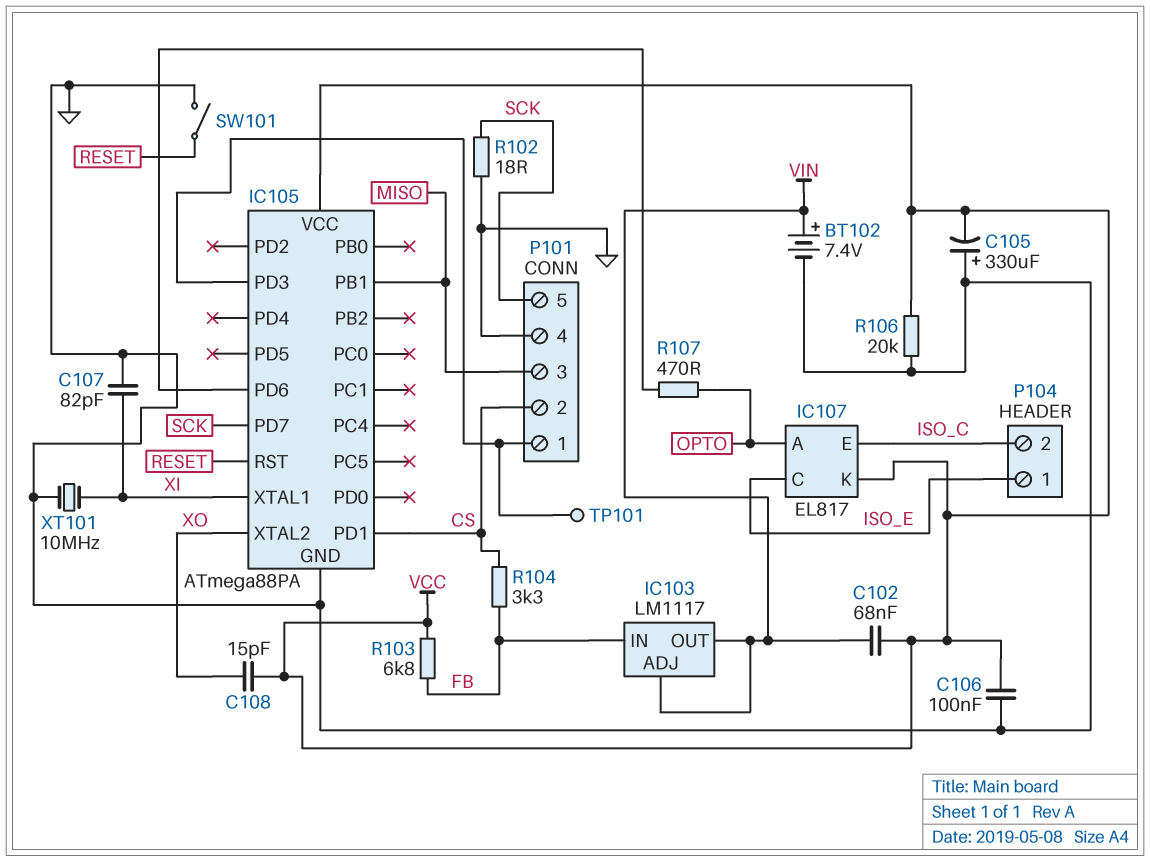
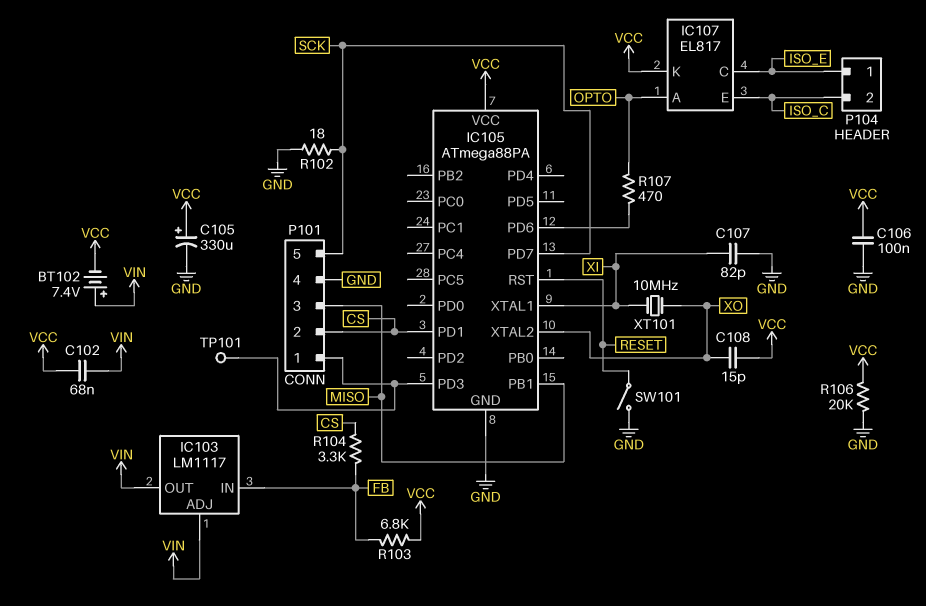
BT102: 7.4V (plus VIN, minus GND) -> 7.4V (plus VIN, minus VCC)
C105: 330uF (plus GND, minus VCC) -> 330uF (plus VCC, minus GND)
XT101: 10MHz (GND, XI) -> 10MHz (XI, XO)

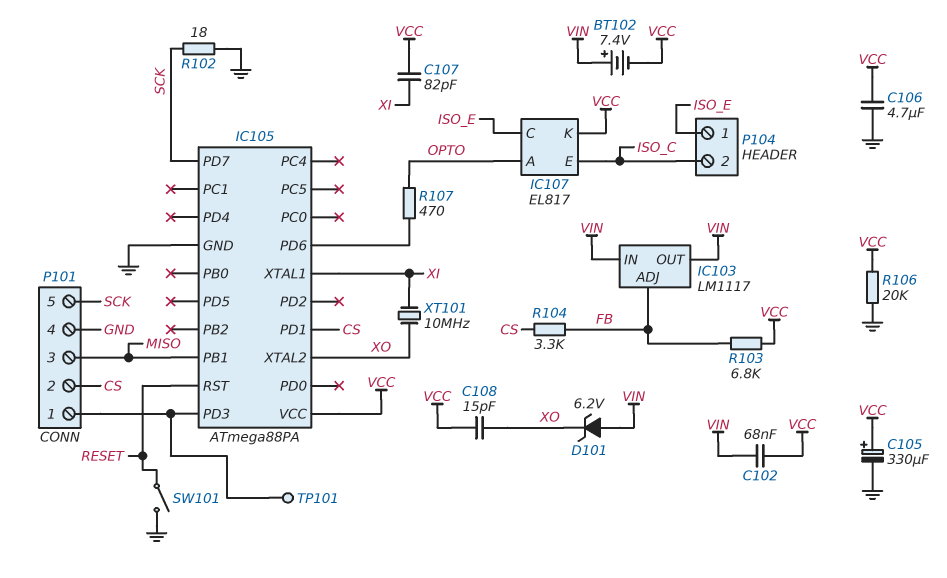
C106: 100nF (GND, VCC) -> 4.7uF (GND, VCC)
C107: 82pF (GND, XI) -> 82pF (VCC, XI)
D101: none -> zener 6.2V (A VIN, K XO)
IC103 pin ADJ: VIN -> FB
IC103 pin IN: FB -> VIN

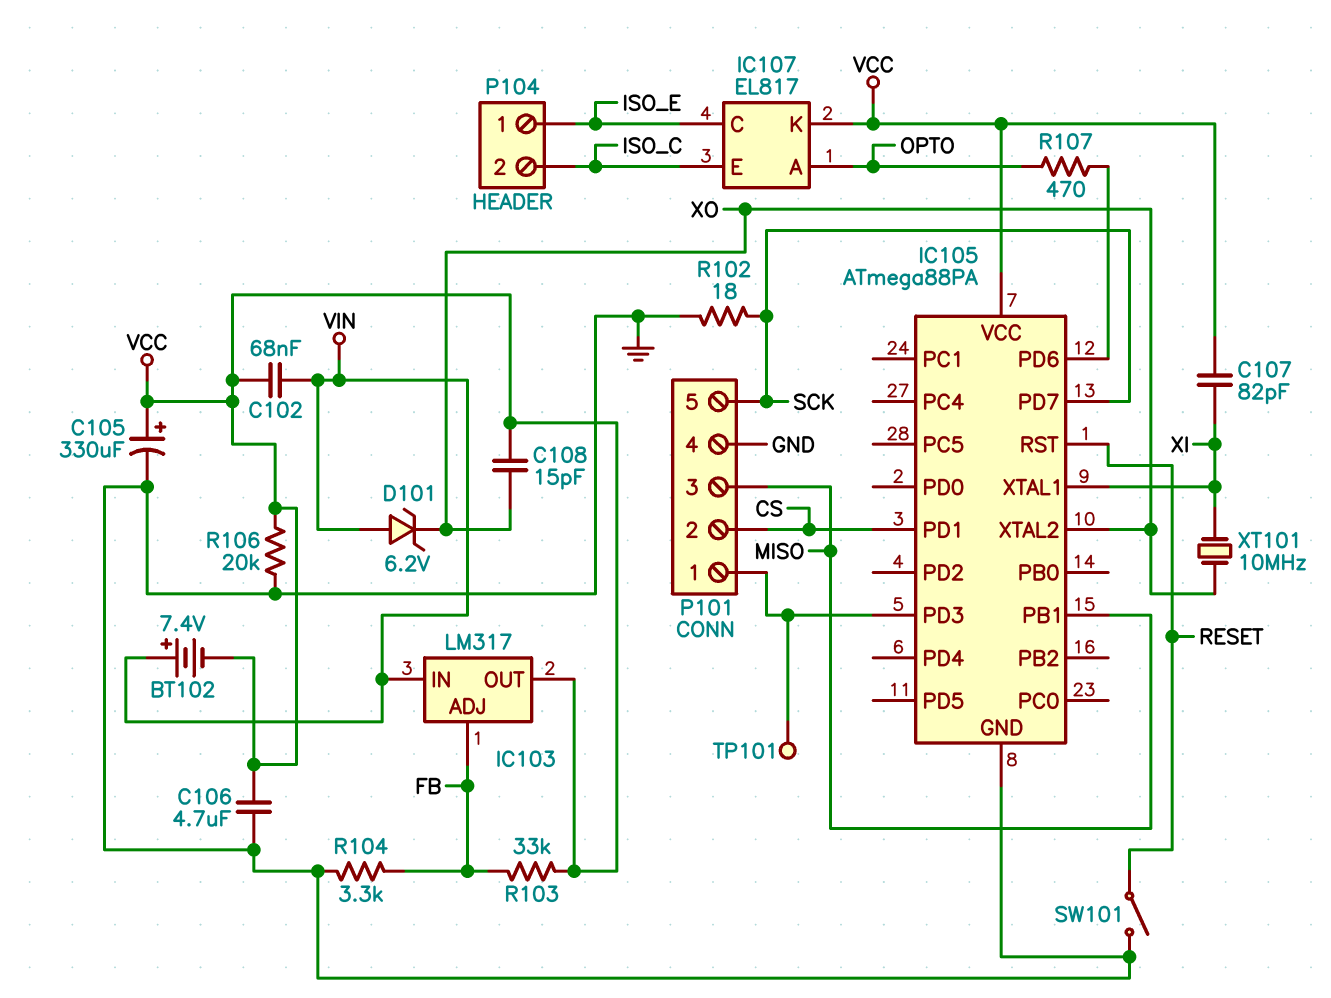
IC103: LM1117 -> LM317
IC103 pin OUT: VIN -> VCC
R103: 6.8k (FB, VCC) -> 33k (FB, VCC)
R104: 3.3k (CS, FB) -> 3.3k (FB, GND)

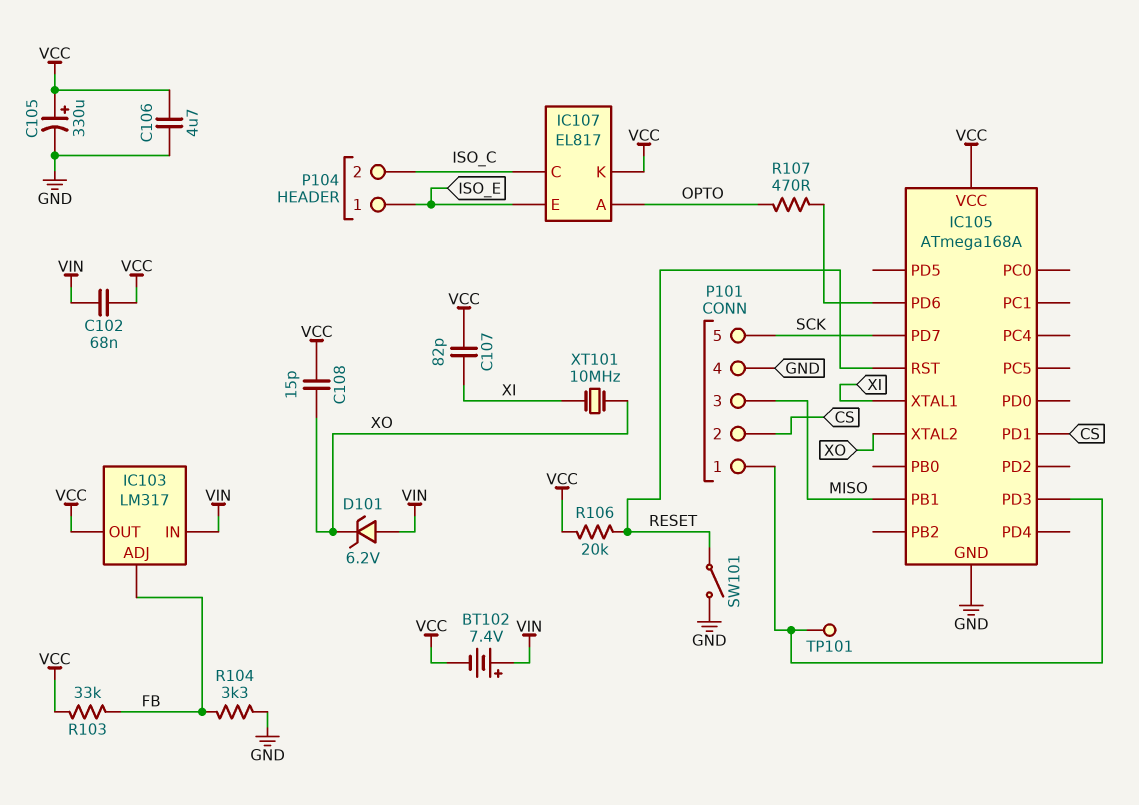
IC105: ATmega88PA -> ATmega168A
IC107 pin C: ISO_E -> ISO_C
IC107 pin E: ISO_C -> ISO_E
R102: 18 (GND, SCK) -> none
R106: 20k (GND, VCC) -> 20k (RESET, VCC)

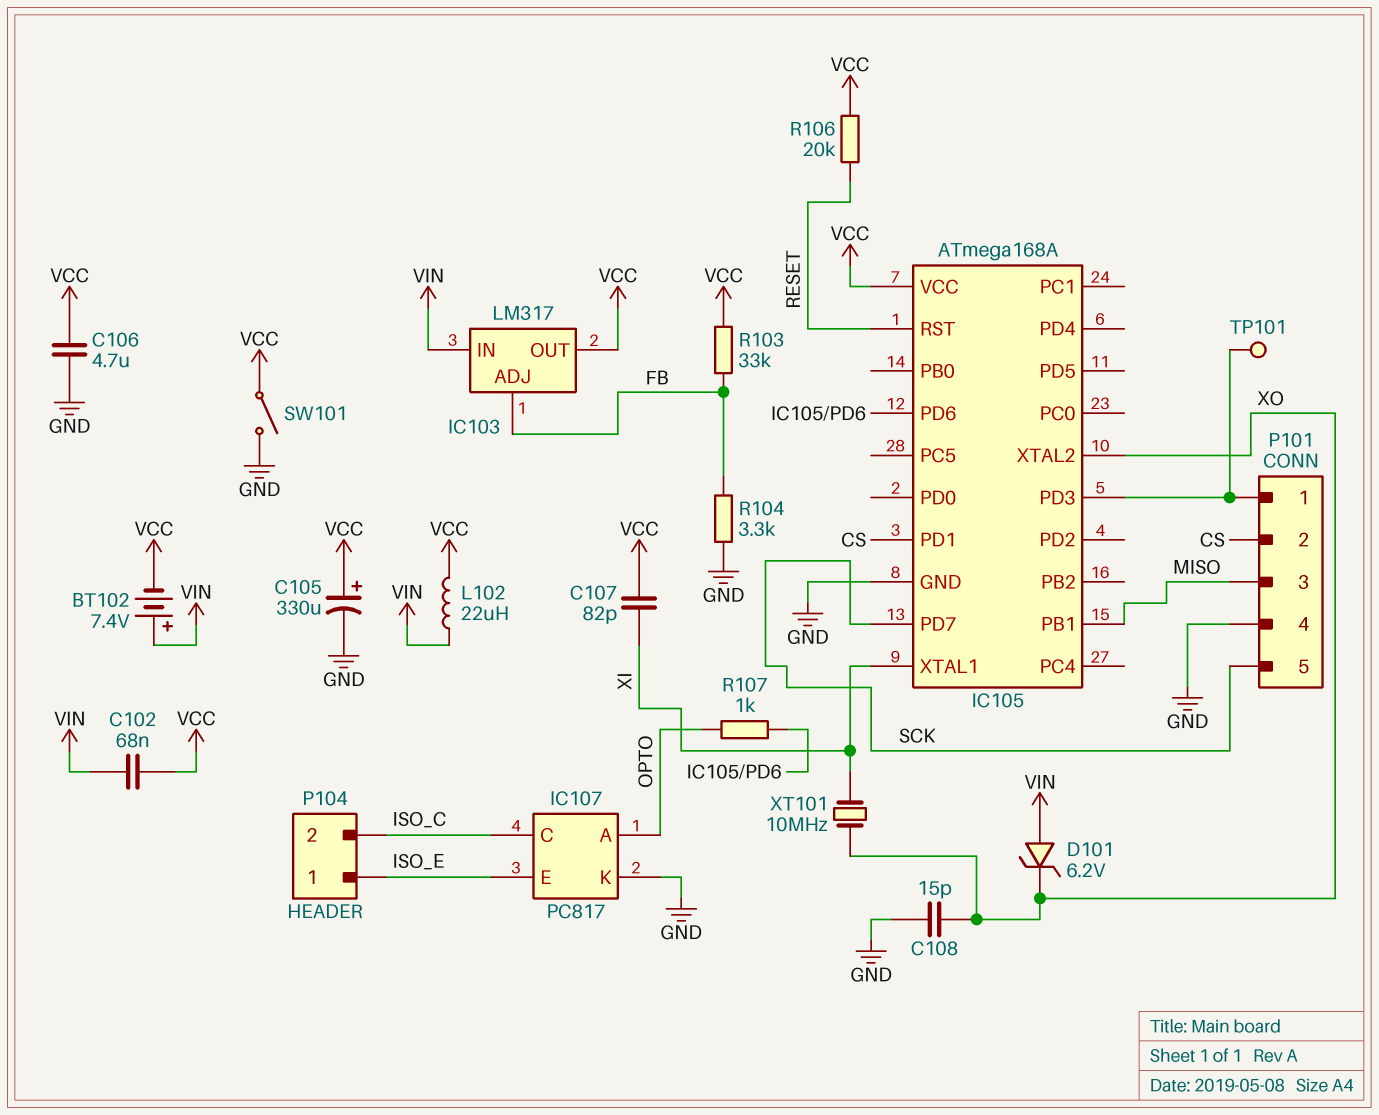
C108: 15pF (VCC, XO) -> 15pF (GND, XO)
IC107: EL817 -> PC817
IC107 pin K: VCC -> GND
L102: none -> 22uH (VCC, VIN)
R107: 470 (IC105/PD6, OPTO) -> 1k (IC105/PD6, OPTO)
SW101: switch (GND, RESET) -> switch (GND, VCC)

